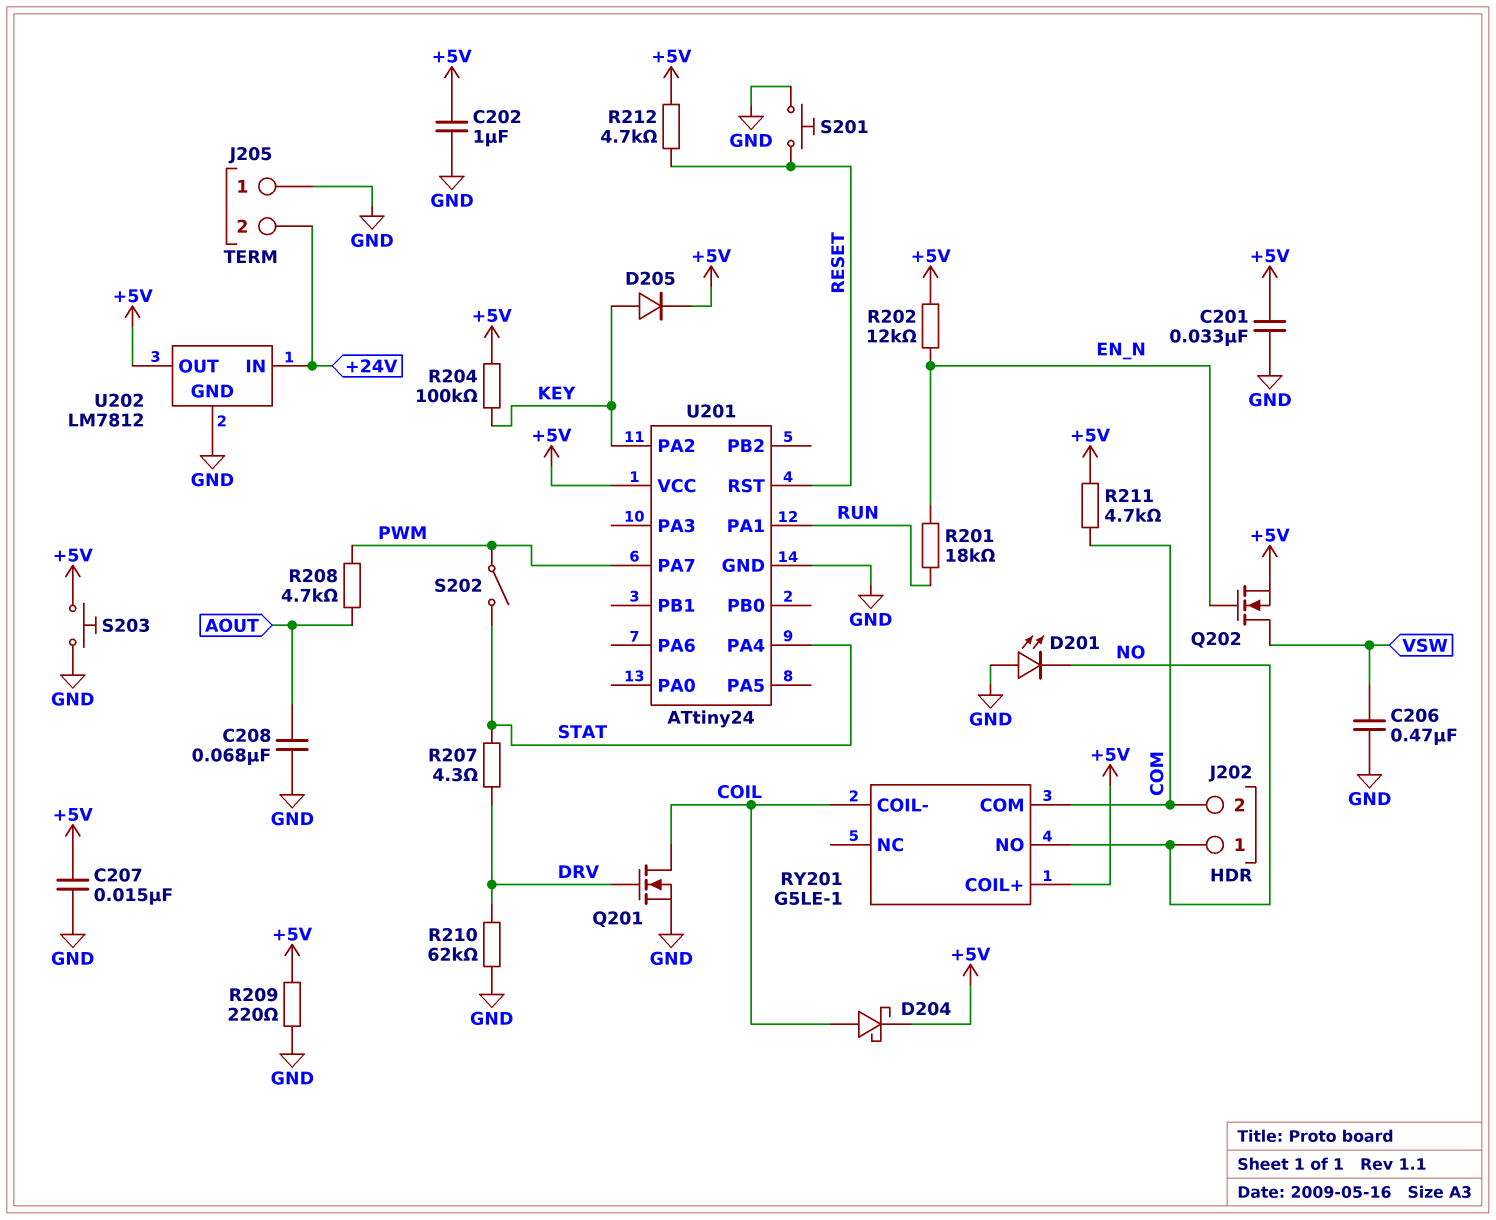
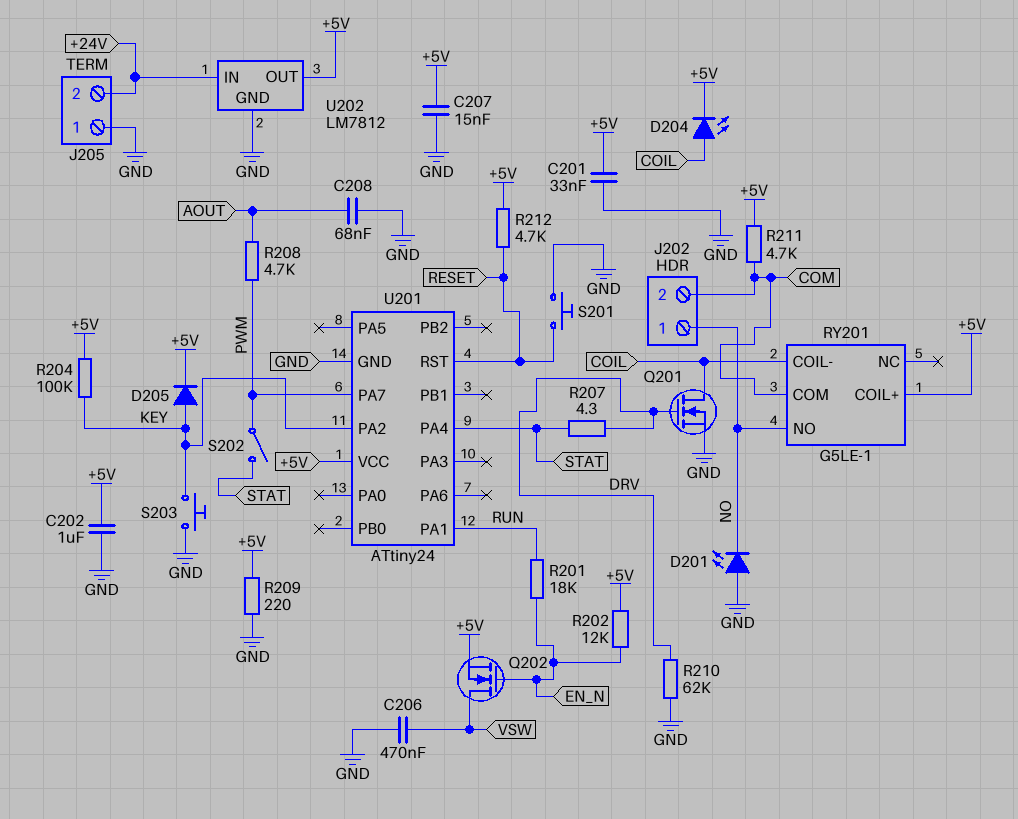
D204: schottky (A COIL, K +5V) -> LED (A COIL, K +5V)
S203: button (+5V, GND) -> button (GND, KEY)

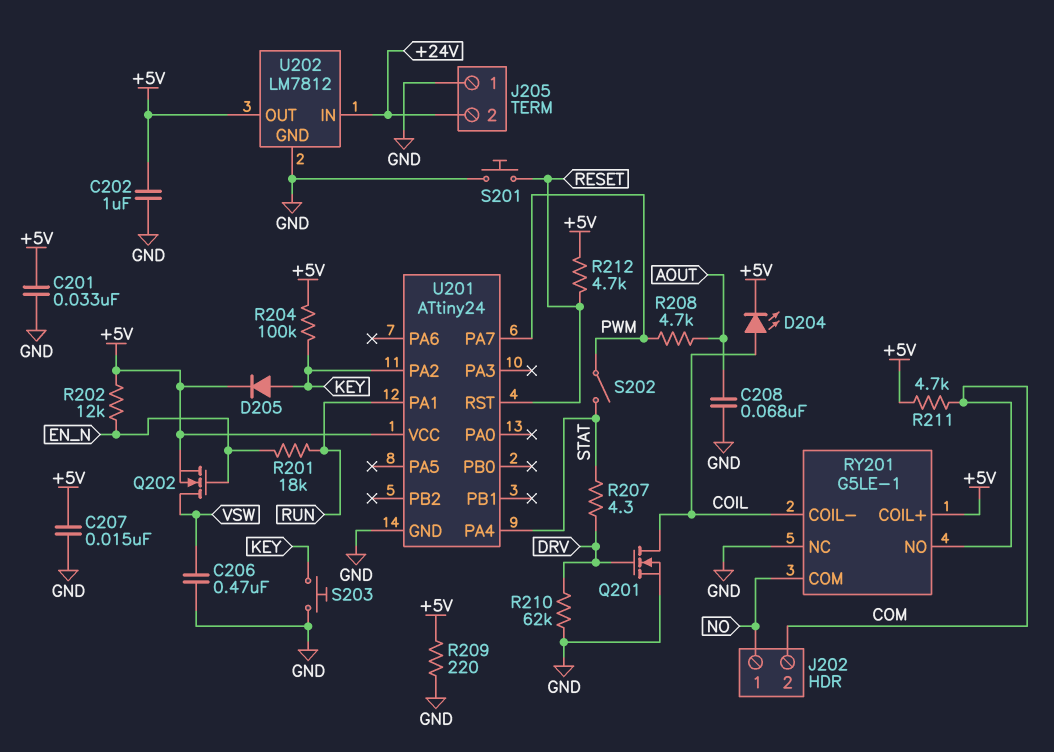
D201: LED (A GND, K NO) -> none
RY201 pin COM: COM -> NO
RY201 pin NC: none -> GND
RY201 pin NO: NO -> COM

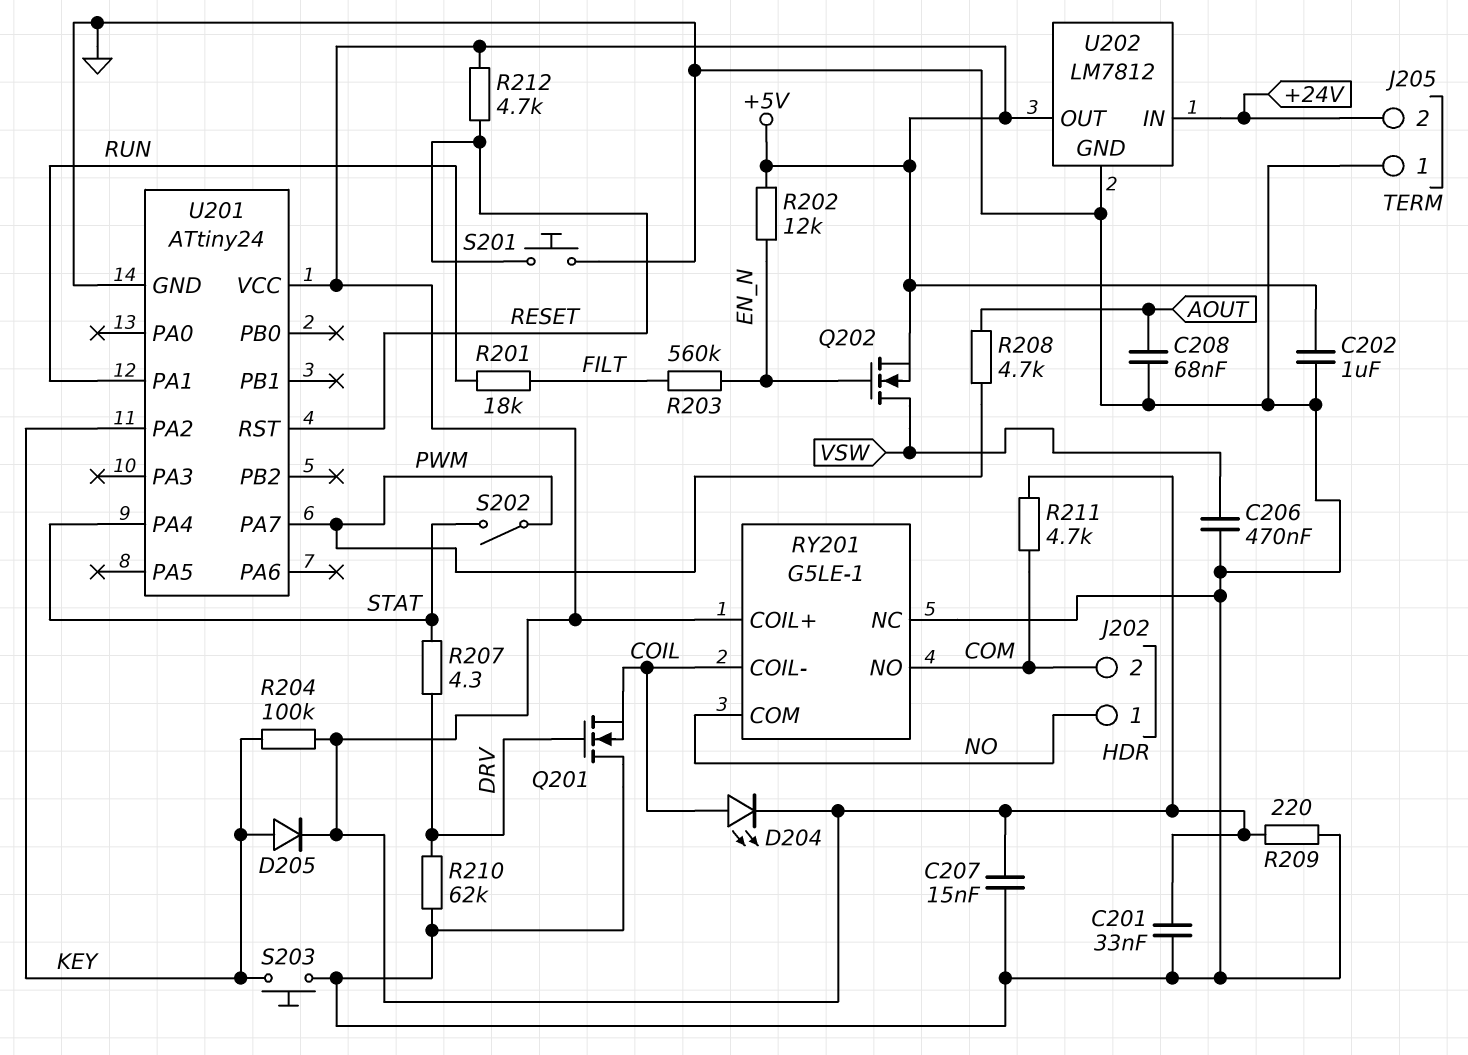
Q201: NMOS (G DRV, D COIL, S GND) -> NMOS (G DRV, D GND, S COIL)
R201: 18k (EN_N, RUN) -> 18k (FILT, RUN)
R203: none -> 560k (EN_N, FILT)

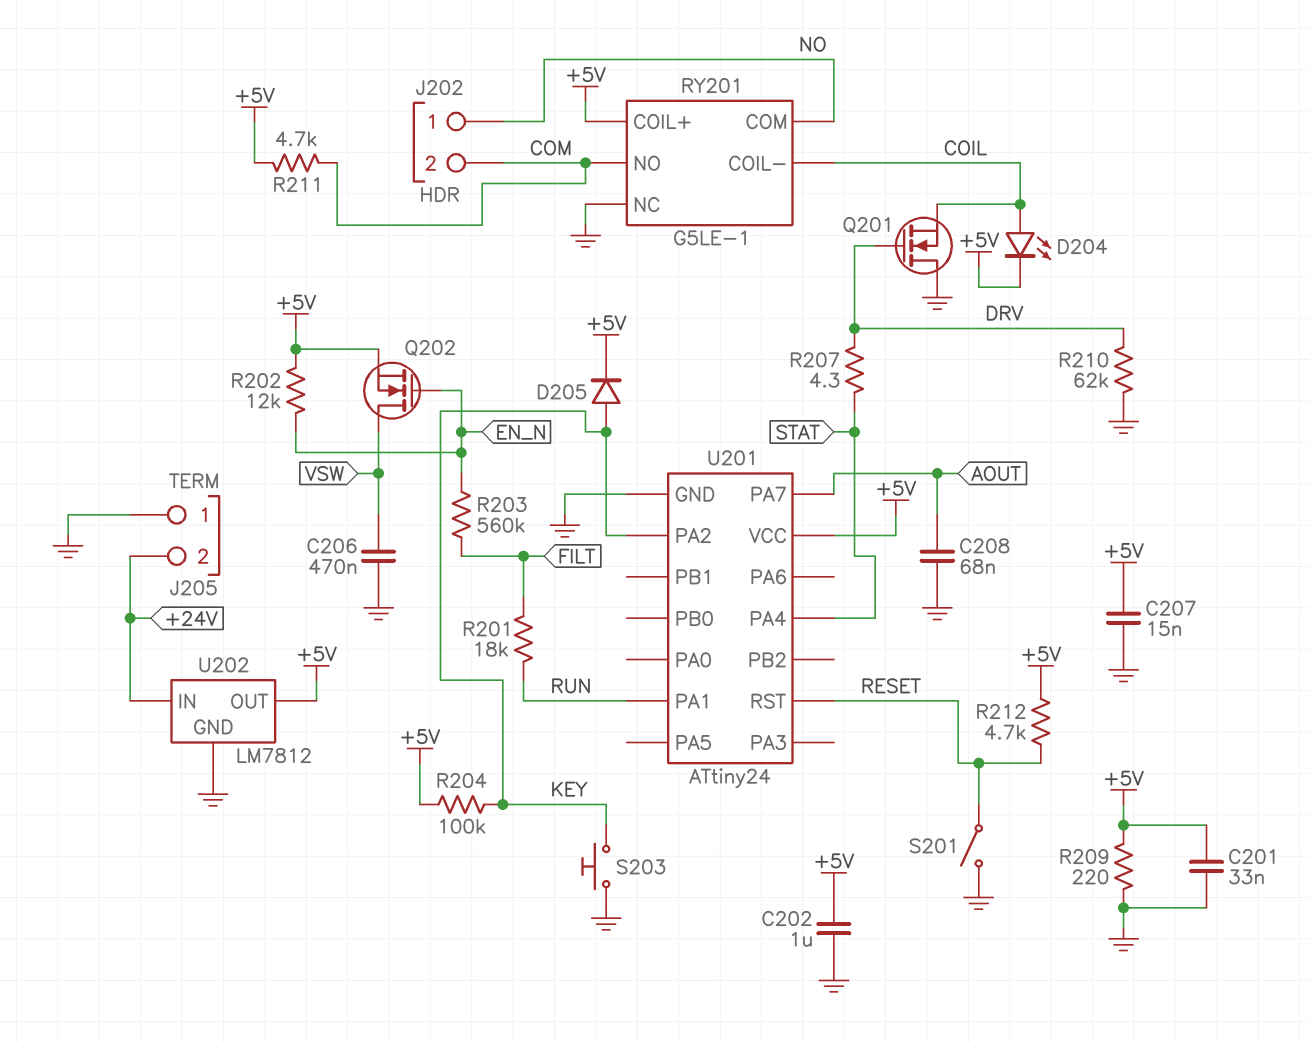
R208: 4.7k (AOUT, PWM) -> none
S201: button (GND, RESET) -> switch (GND, RESET)
S202: switch (PWM, STAT) -> none
U201 pin PA7: PWM -> AOUT

